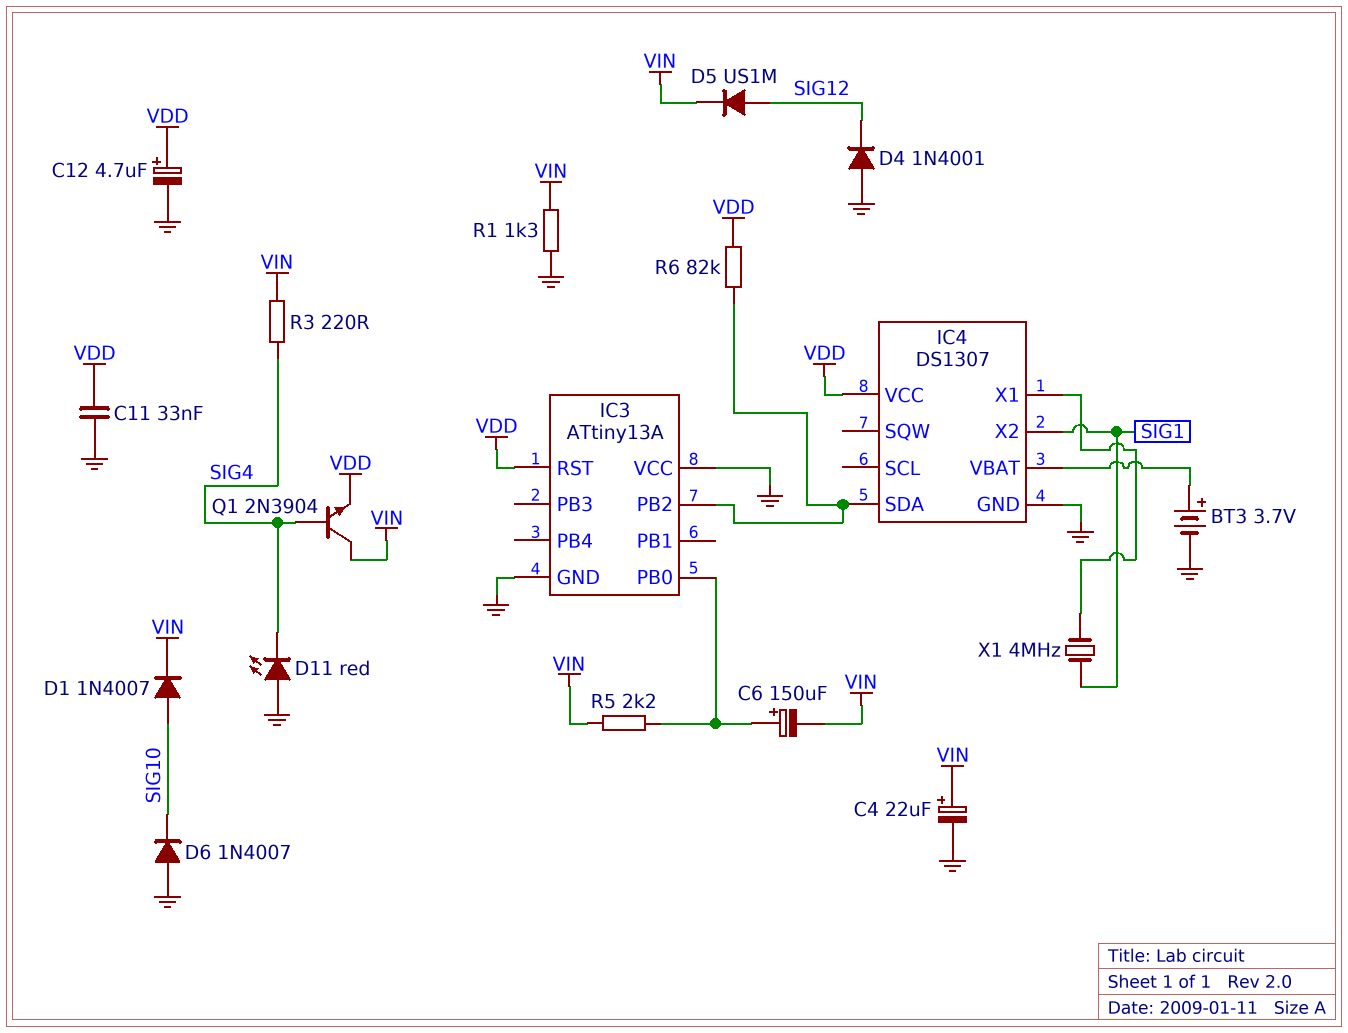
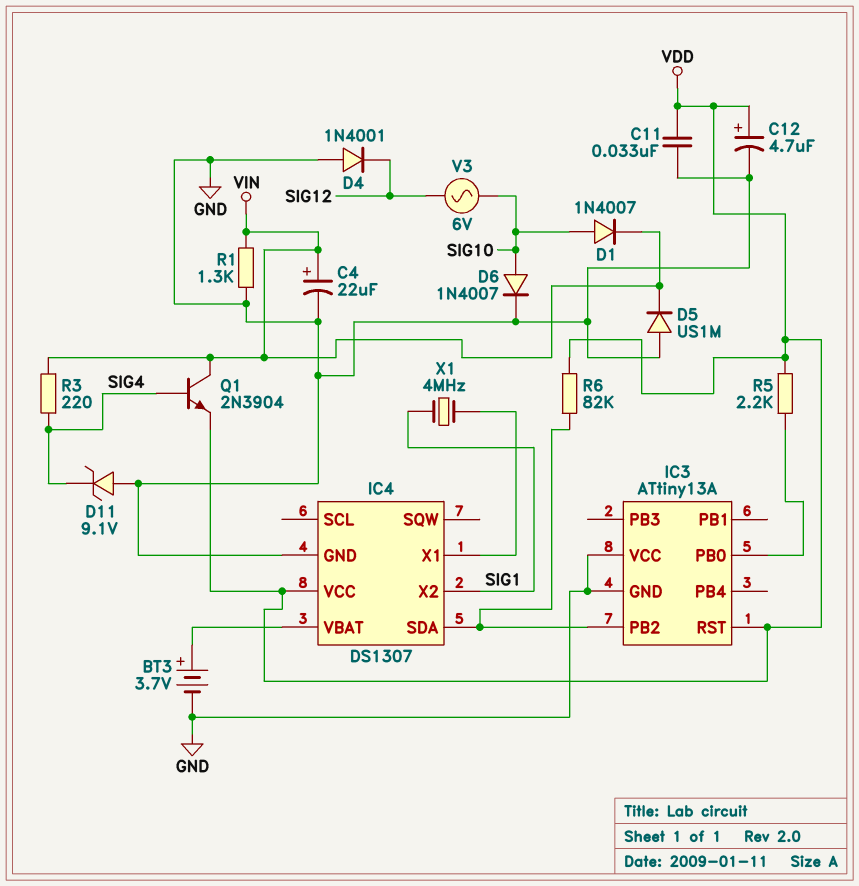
C6: 150uF (plus IC3/PB0, minus VIN) -> none
D5: diode US1M (A SIG12, K VIN) -> diode US1M (A GND, K VIN)
D6: diode 1N4007 (A GND, K SIG10) -> diode 1N4007 (A SIG10, K GND)
D11: LED red (A GND, K SIG4) -> zener 9.1V (A GND, K SIG4)
R5: 2.2k (IC3/PB0, VIN) -> 2.2k (IC3/PB0, VDD)
V3: none -> AC 6V (SIG10, SIG12)

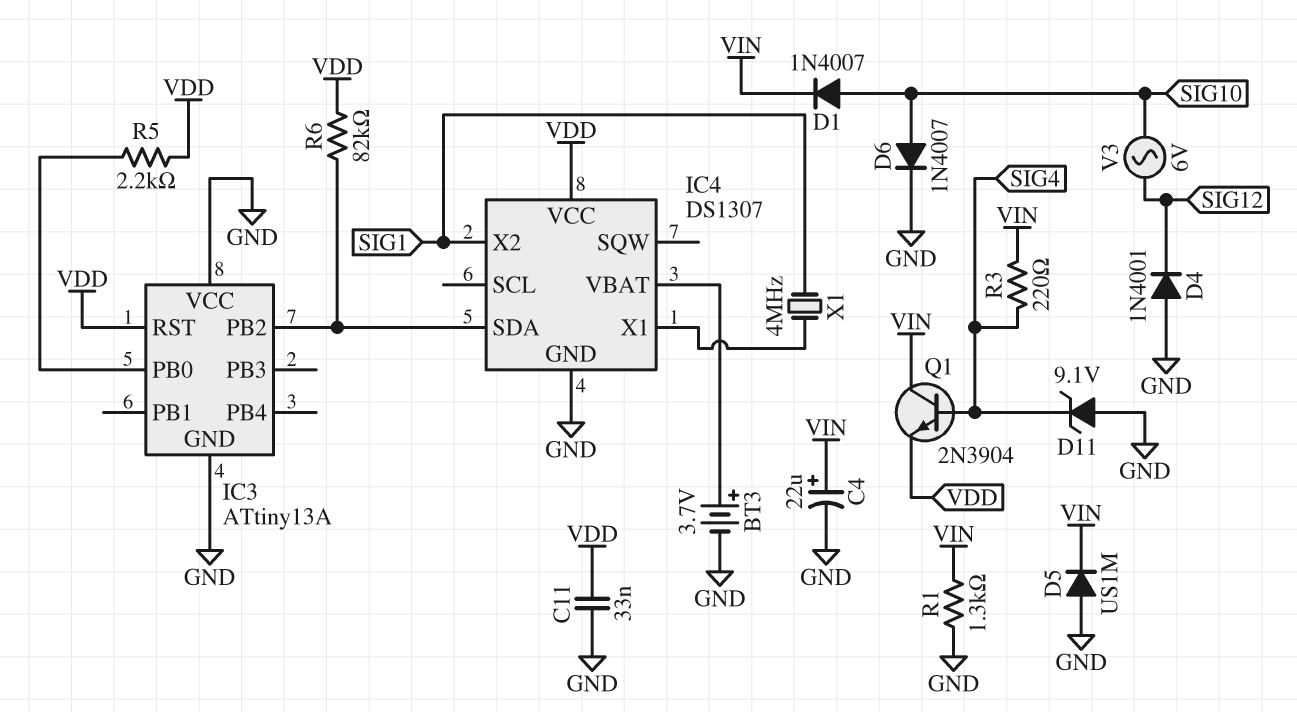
C12: 4.7uF (plus VDD, minus GND) -> none

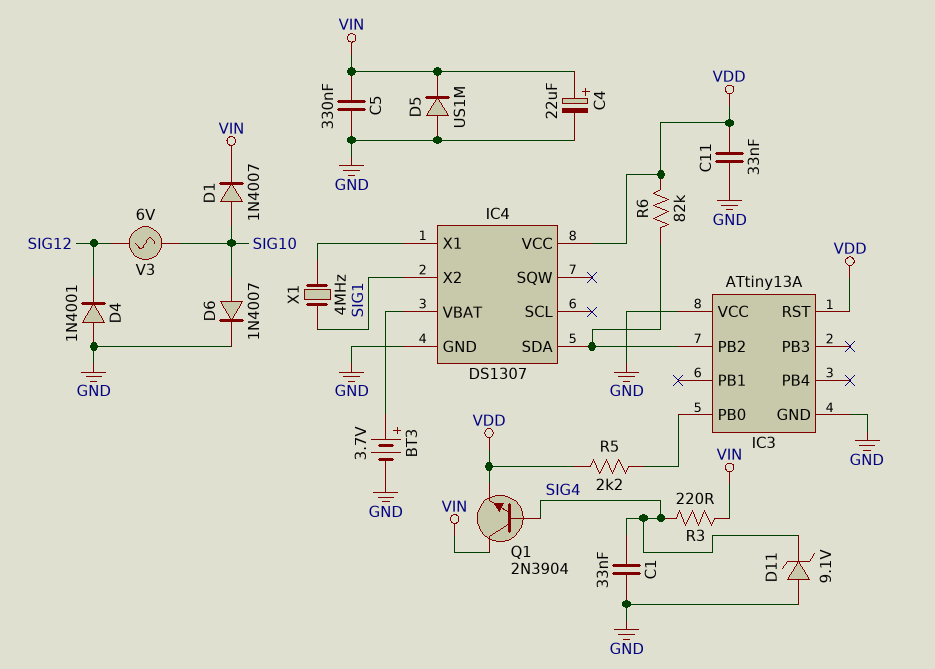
C1: none -> 33nF (GND, SIG4)
C5: none -> 330nF (GND, VIN)
R1: 1.3k (GND, VIN) -> none

